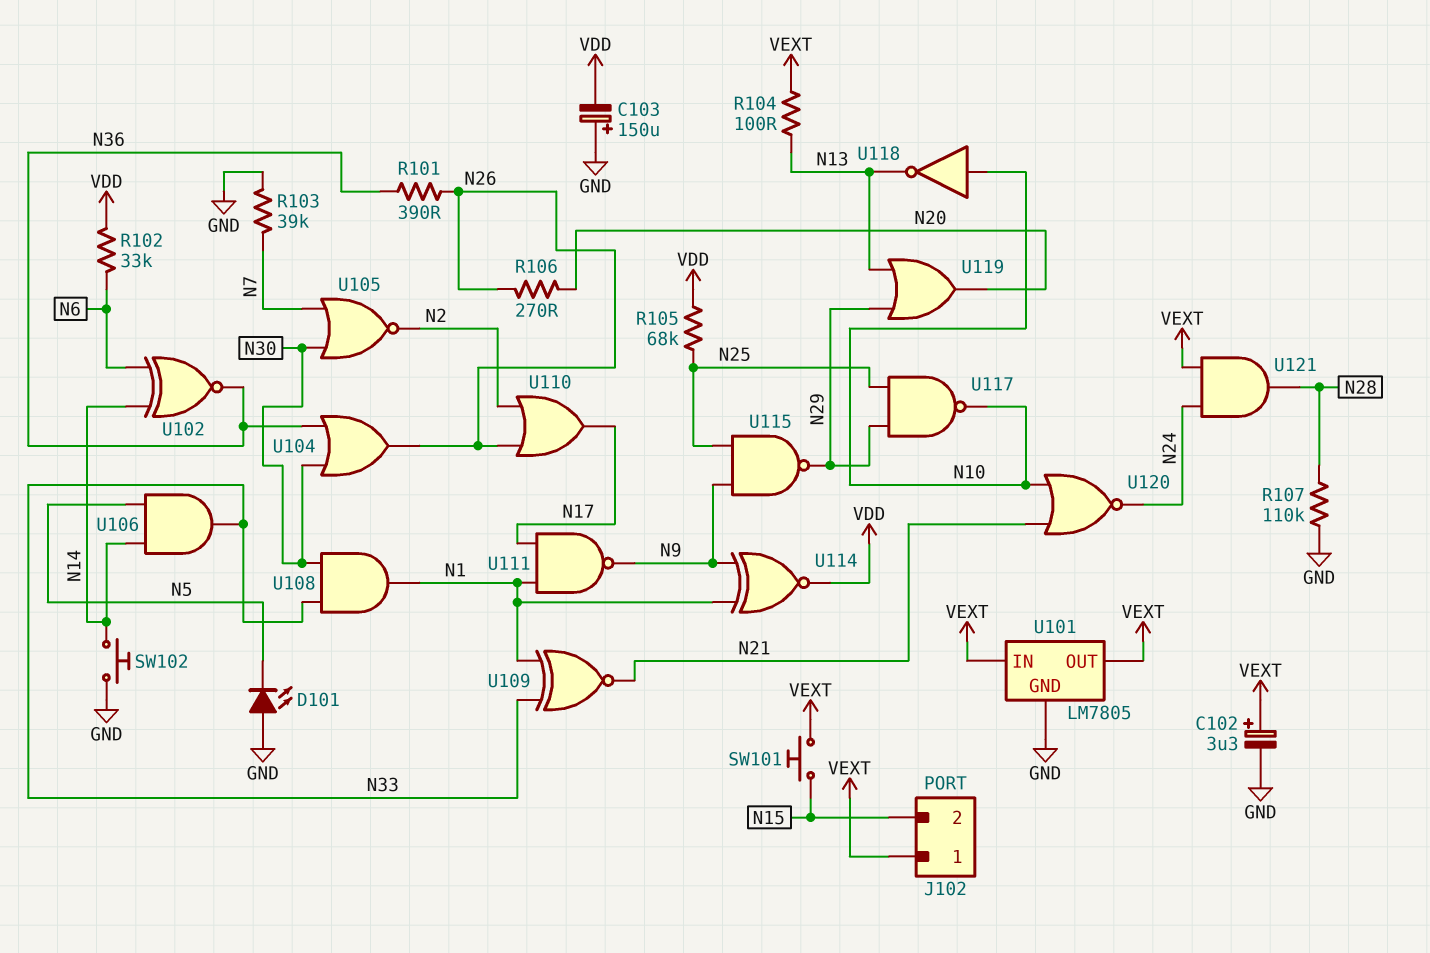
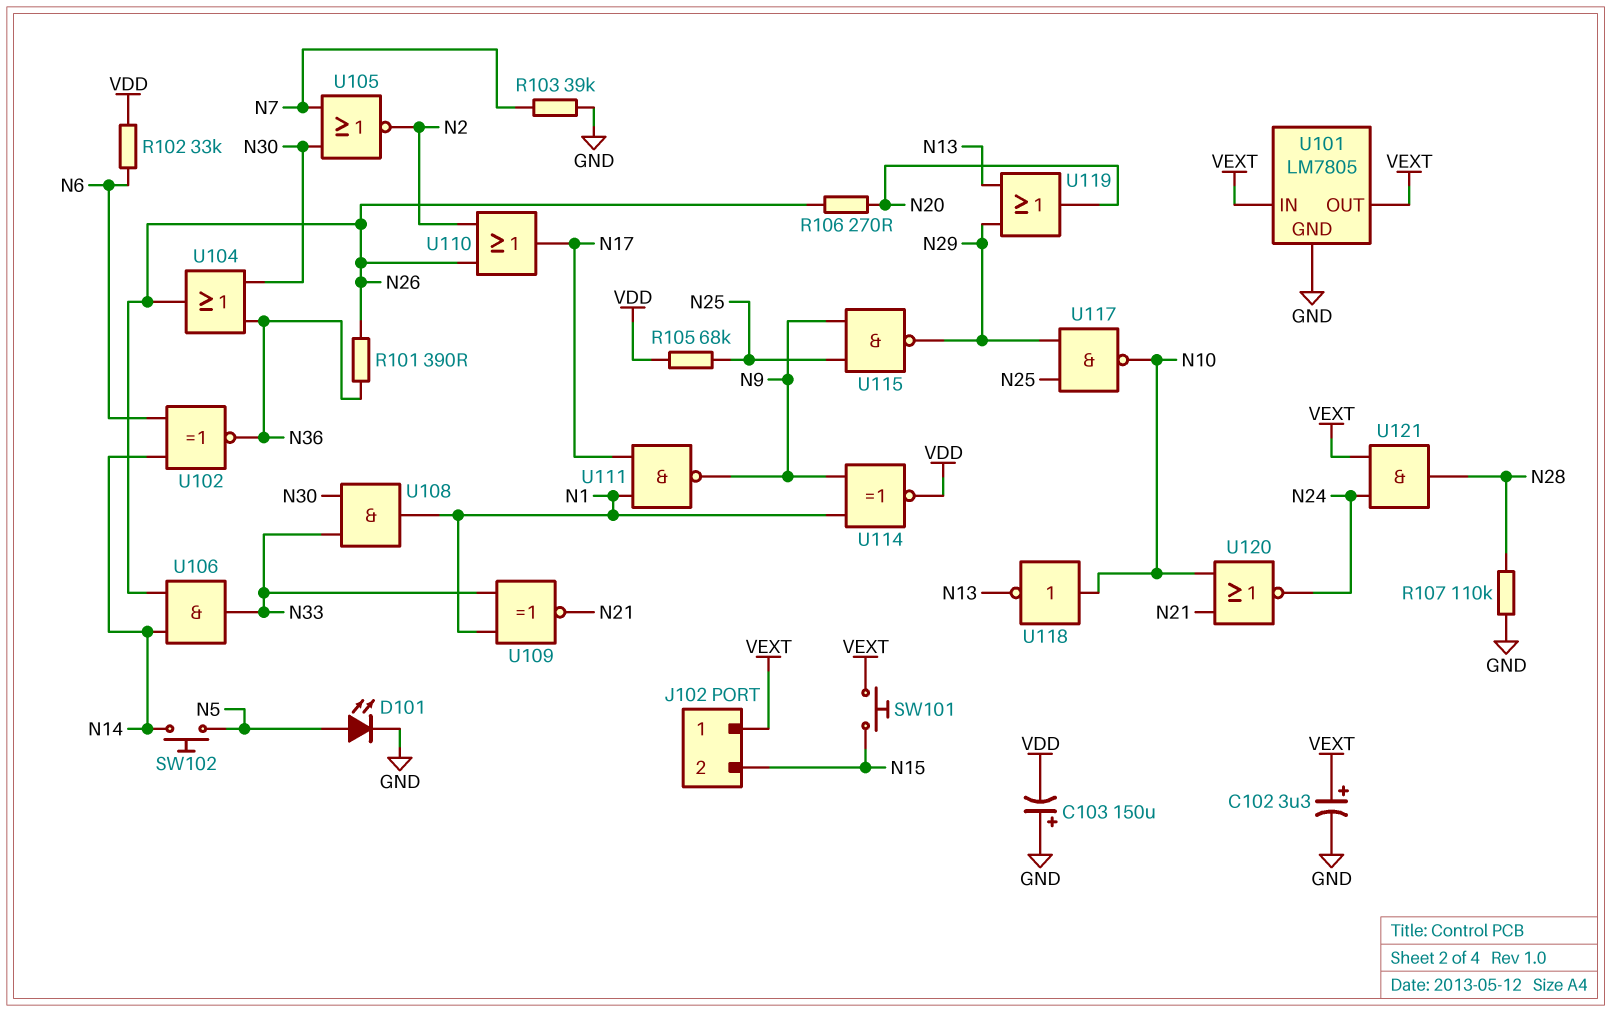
D101: LED (A GND, K N5) -> LED (A N5, K GND)
R104: 100 (N13, VEXT) -> none
SW102: button (GND, N14) -> button (N5, N14)
U106: AND (in N5, in N14, out N33) -> AND (in N14, in N26, out N33)

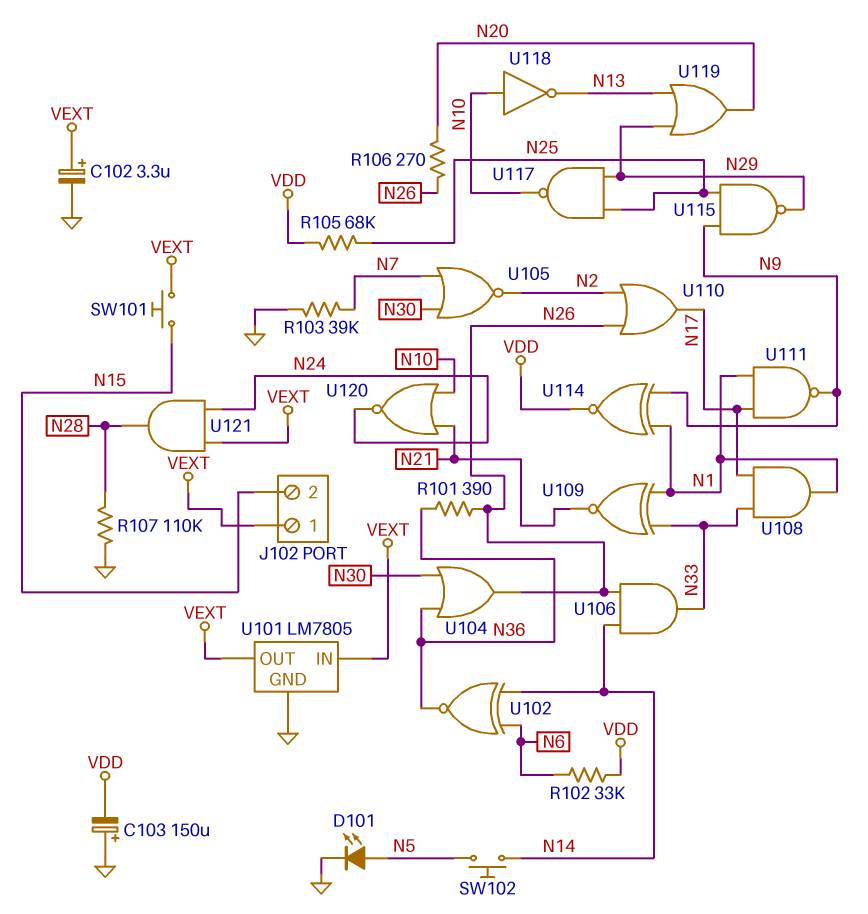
U108: AND (in N30, in N33, out N1) -> AND (in N17, in N33, out N1)

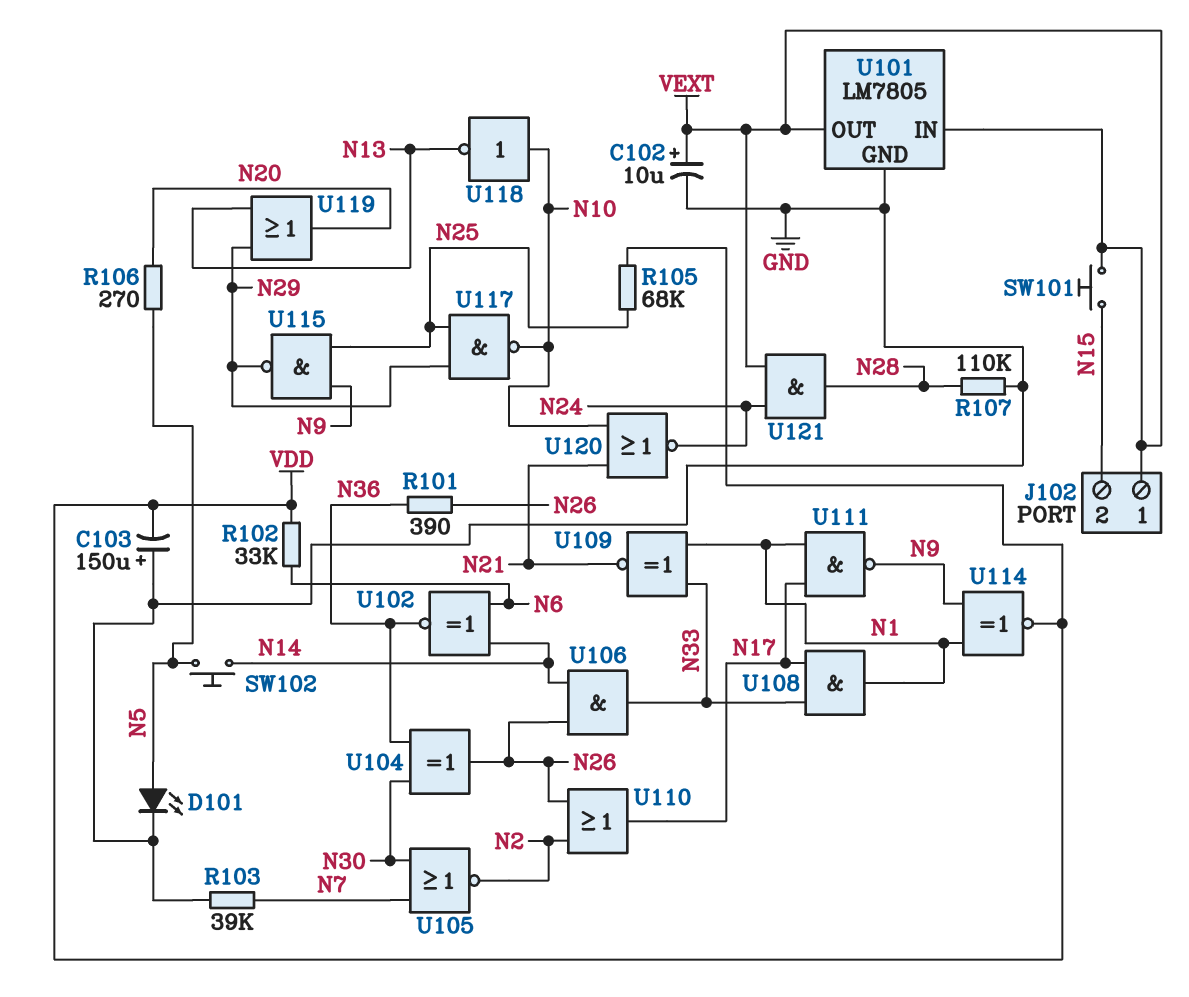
C102: 3.3uF (plus VEXT, minus GND) -> 10uF (plus VEXT, minus GND)
R106: 270 (N20, N26) -> 270 (N5, N20)
U104: OR (in N30, in N36, out N26) -> XOR (in N30, in N36, out N26)

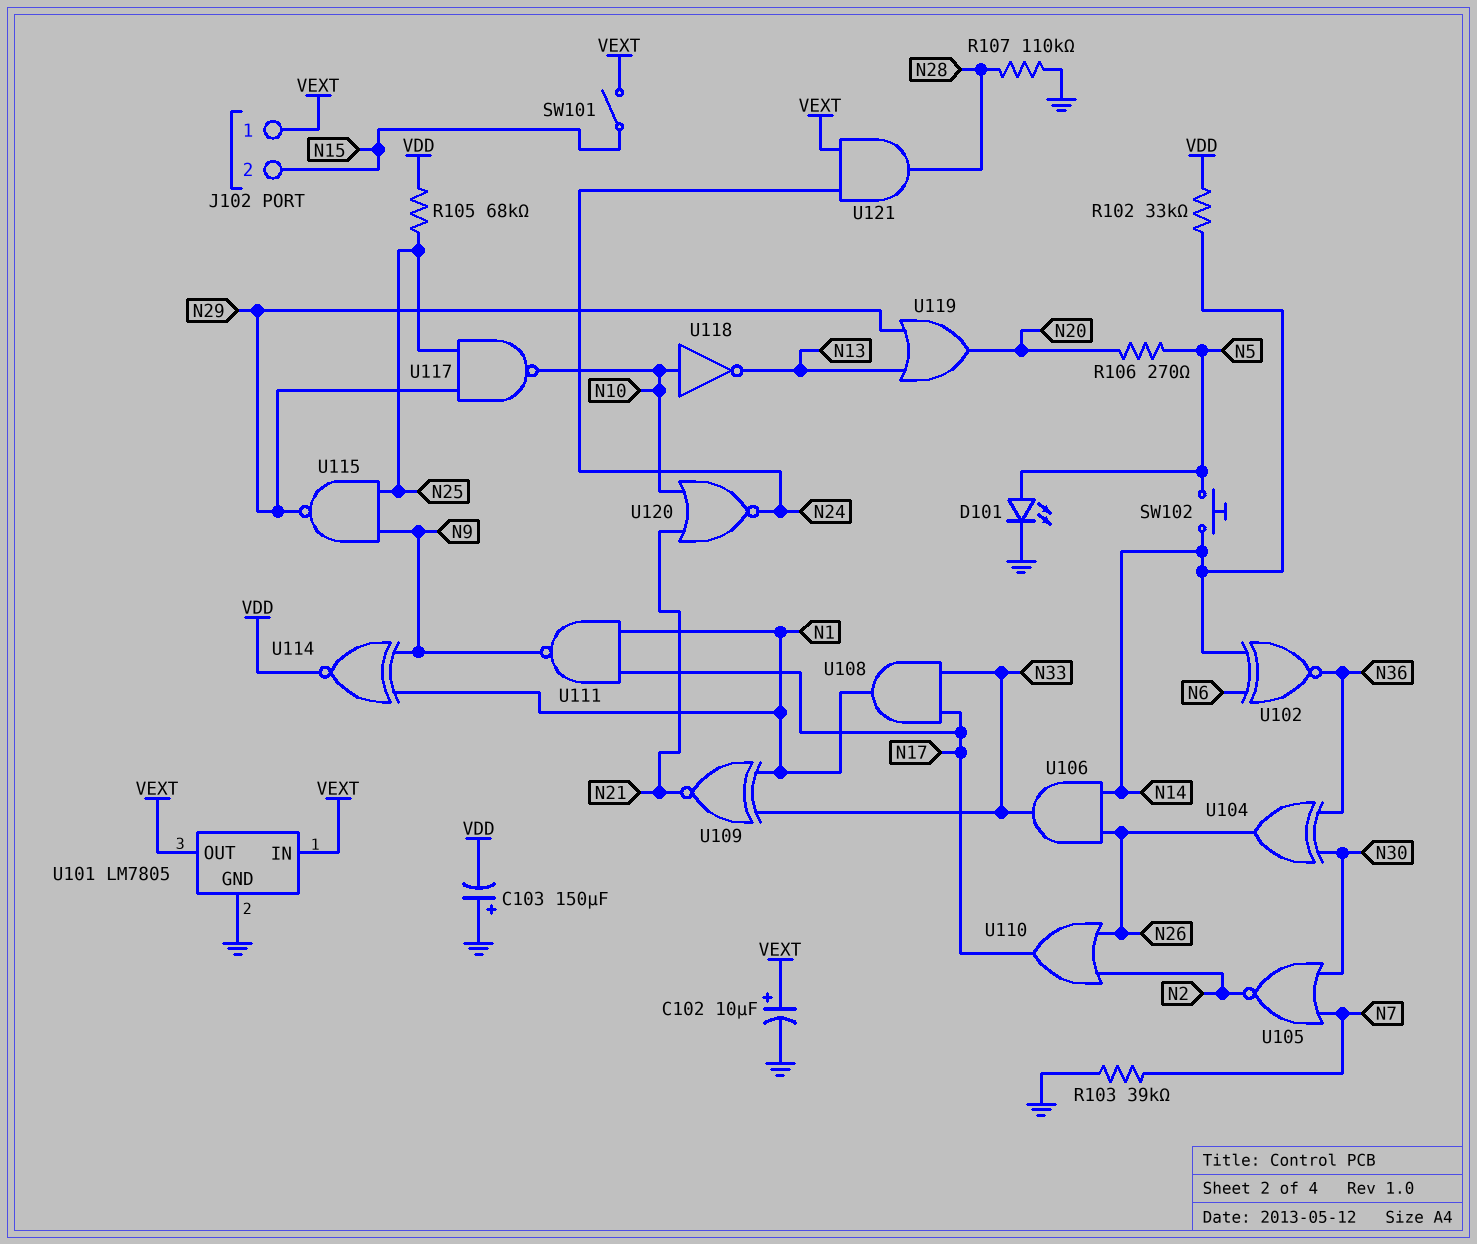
R101: 390 (N26, N36) -> none
R102: 33k (N6, VDD) -> 33k (N14, VDD)
SW101: button (N15, VEXT) -> switch (N15, VEXT)

